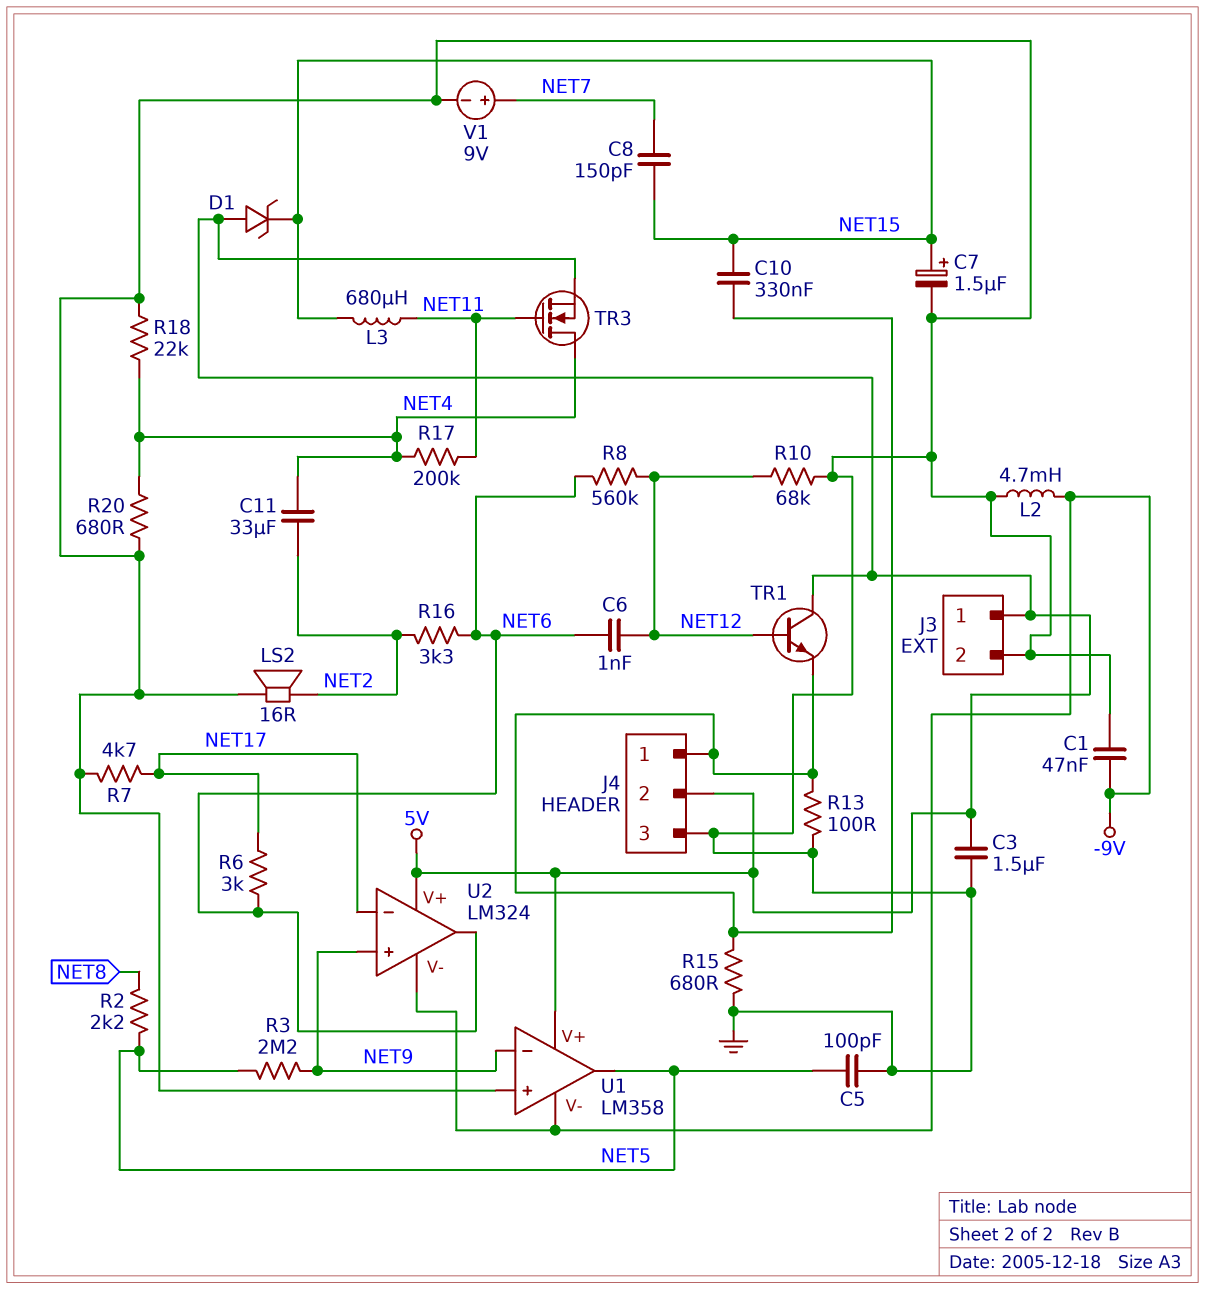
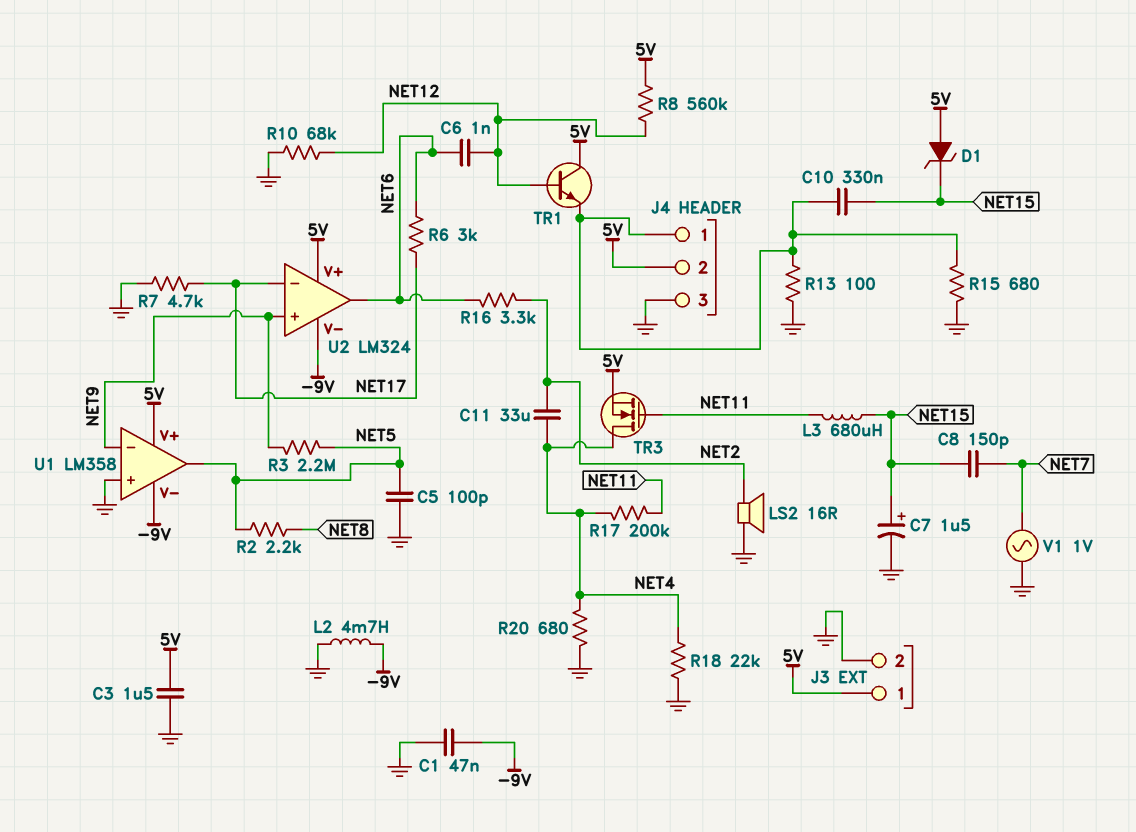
R8: 560k (NET6, NET12) -> 560k (5V, NET12)
V1: 9V (plus NET7, minus GND) -> AC 1V (GND, NET7)

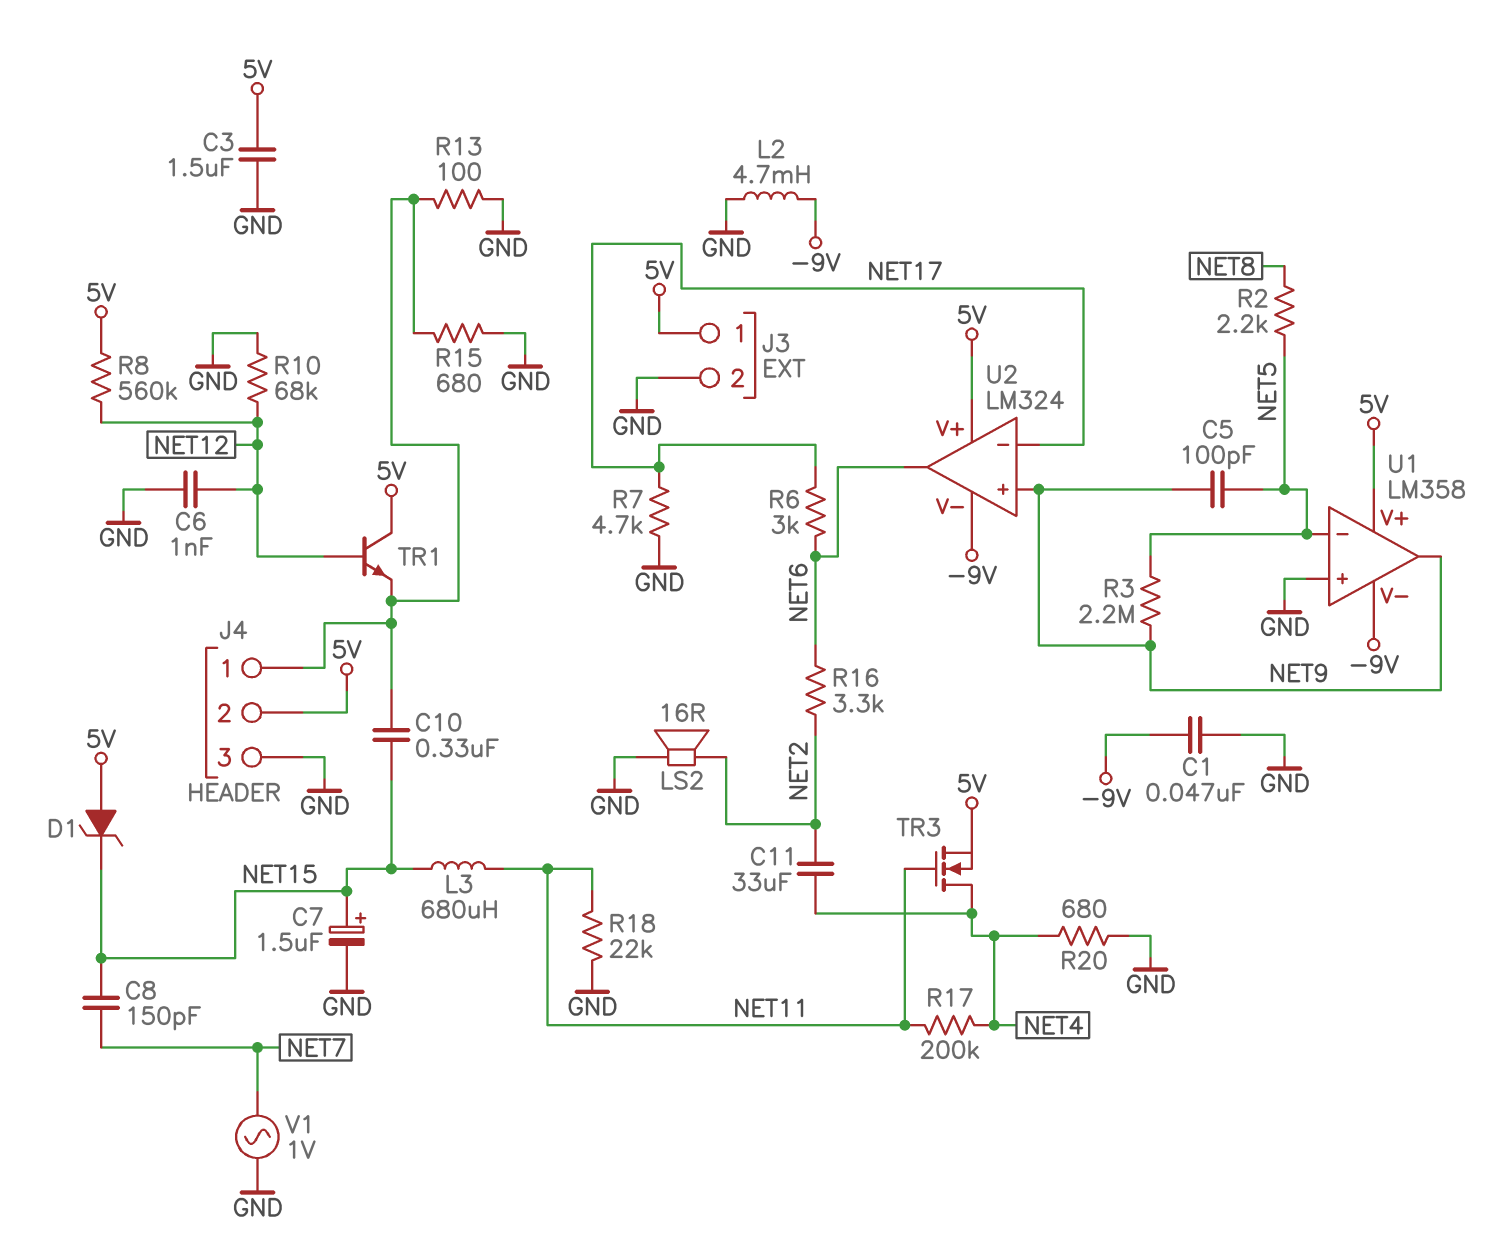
C5: 100pF (GND, NET5) -> 100pF (NET5, NET9)
C6: 1nF (NET6, NET12) -> 1nF (GND, NET12)
R18: 22k (GND, NET4) -> 22k (GND, NET11)
U1 pin in-: NET9 -> NET5
U1 pin out: NET5 -> NET9

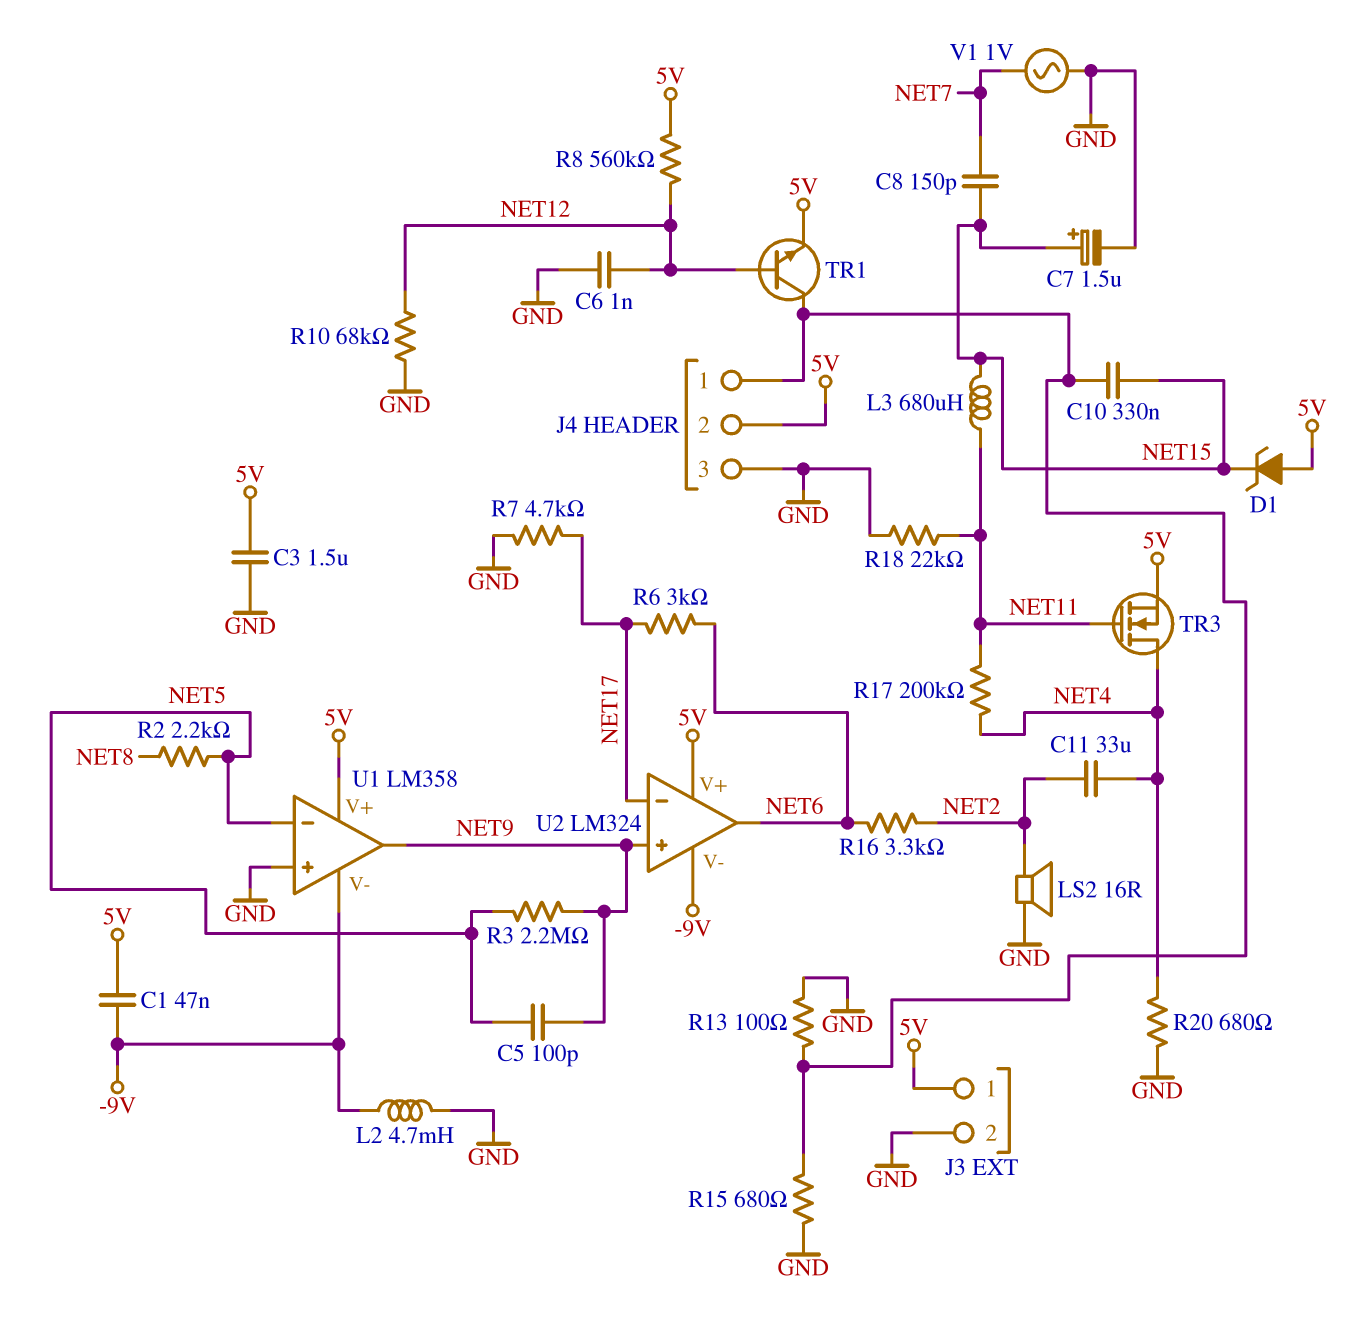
C1: 47nF (-9V, GND) -> 47nF (-9V, 5V)
TR1: NPN (B NET12, C 5V, E J4/1) -> NPN (B NET12, C J4/1, E 5V)

